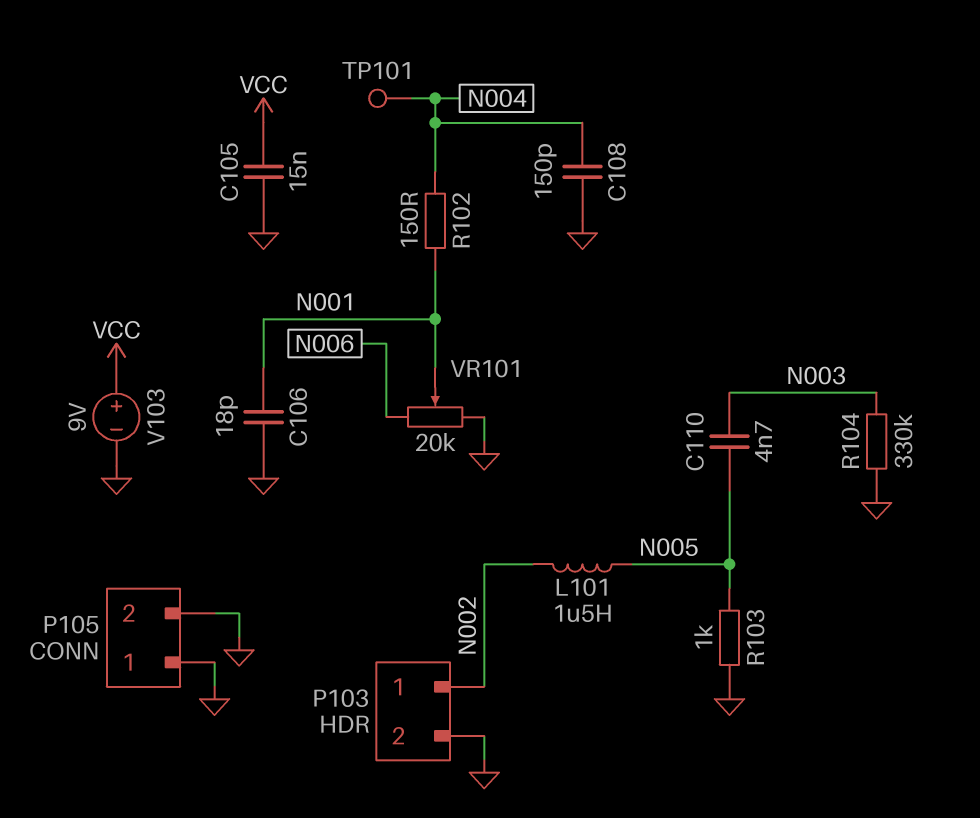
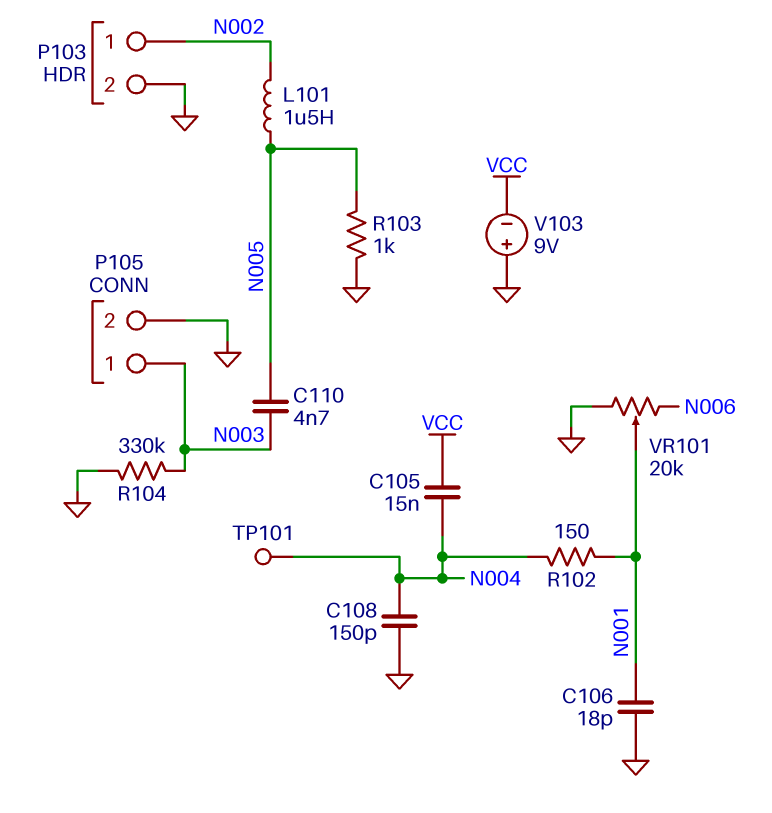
C105: 15nF (GND, VCC) -> 15nF (N004, VCC)
P105 pin 1: GND -> N003
V103: 9V (plus VCC, minus GND) -> 9V (plus GND, minus VCC)

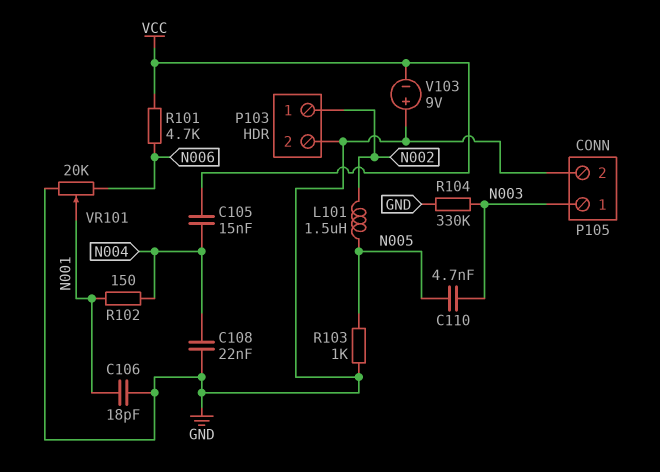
C108: 150pF (GND, N004) -> 22nF (GND, N004)
R101: none -> 4.7k (N006, VCC)
TP101: test point (N004) -> none

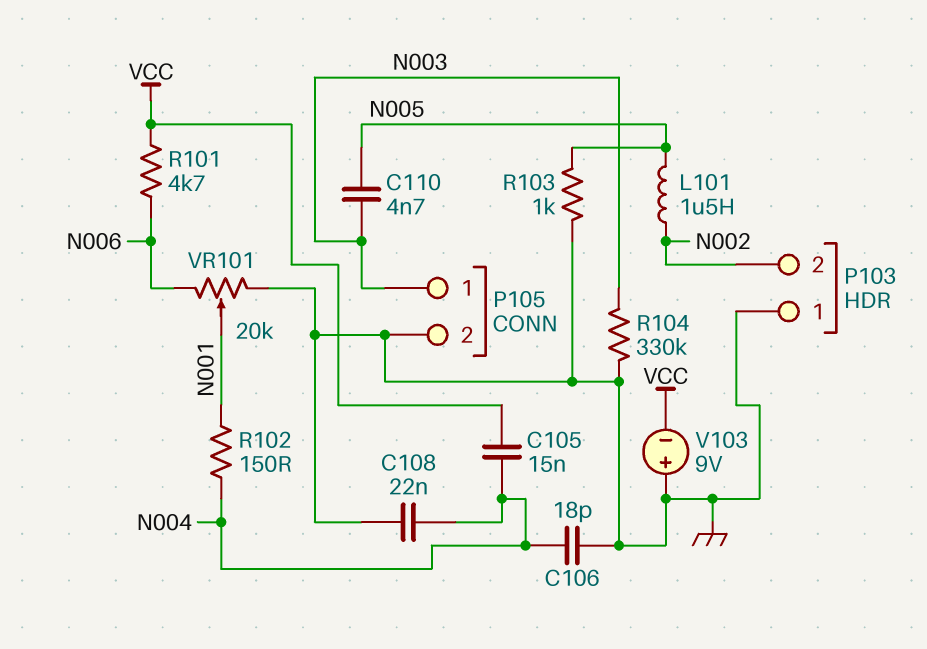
C106: 18pF (GND, N001) -> 18pF (GND, N004)
P103 pin 1: N002 -> GND
P103 pin 2: GND -> N002

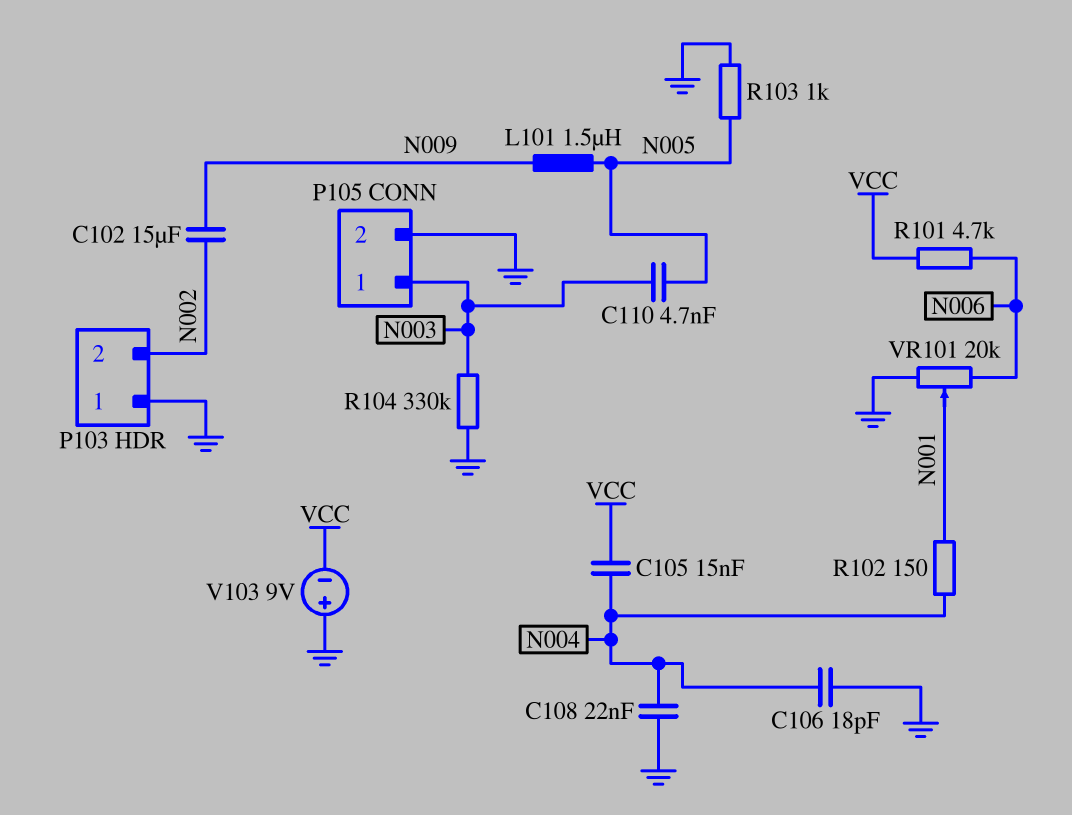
C102: none -> 15uF (N002, N009)
L101: 1.5uH (N002, N005) -> 1.5uH (N005, N009)

